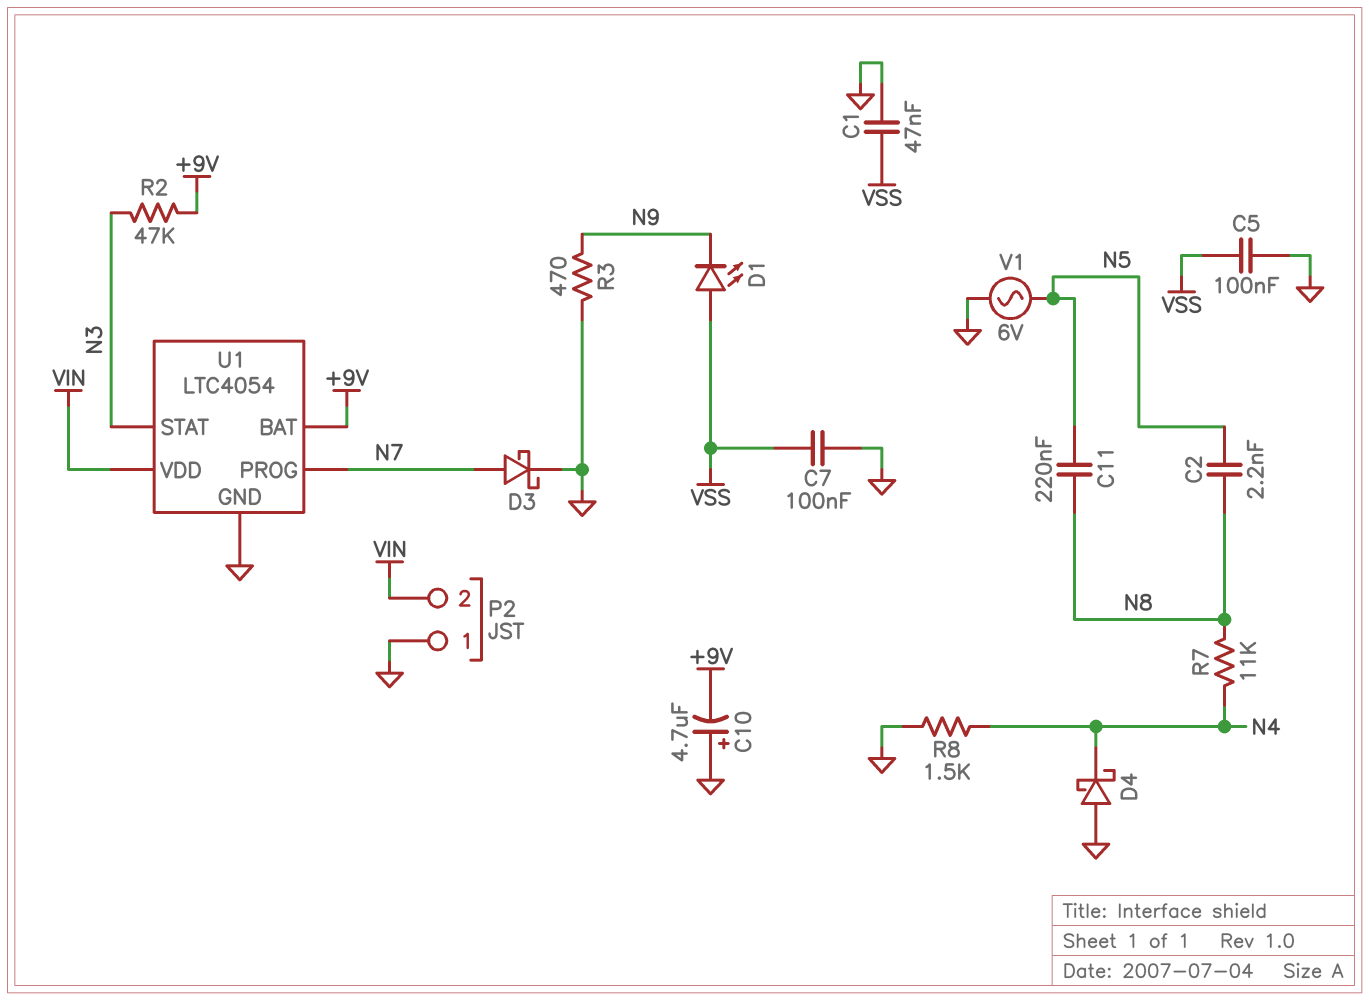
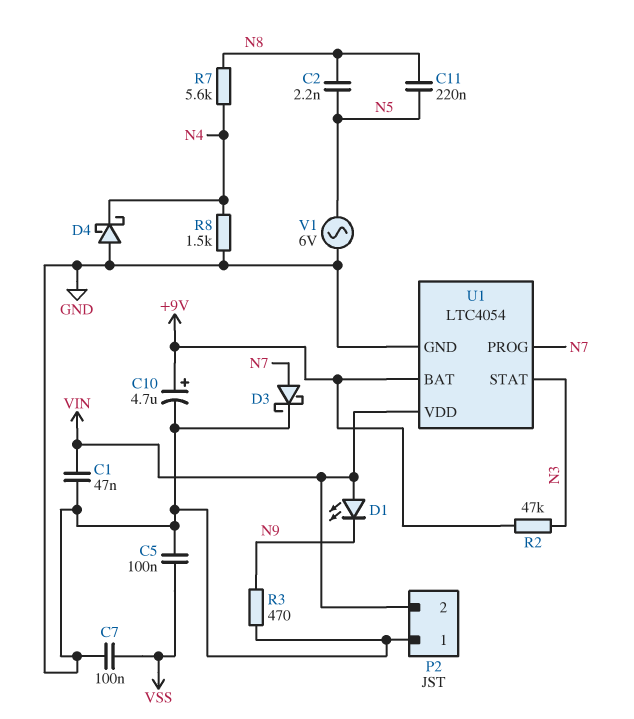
C1: 47nF (GND, VSS) -> 47nF (GND, VIN)
C10: 4.7uF (plus GND, minus +9V) -> 4.7uF (plus +9V, minus GND)
D1: LED (A VSS, K N9) -> LED (A VIN, K N9)
R7: 11k (N4, N8) -> 5.6k (N4, N8)

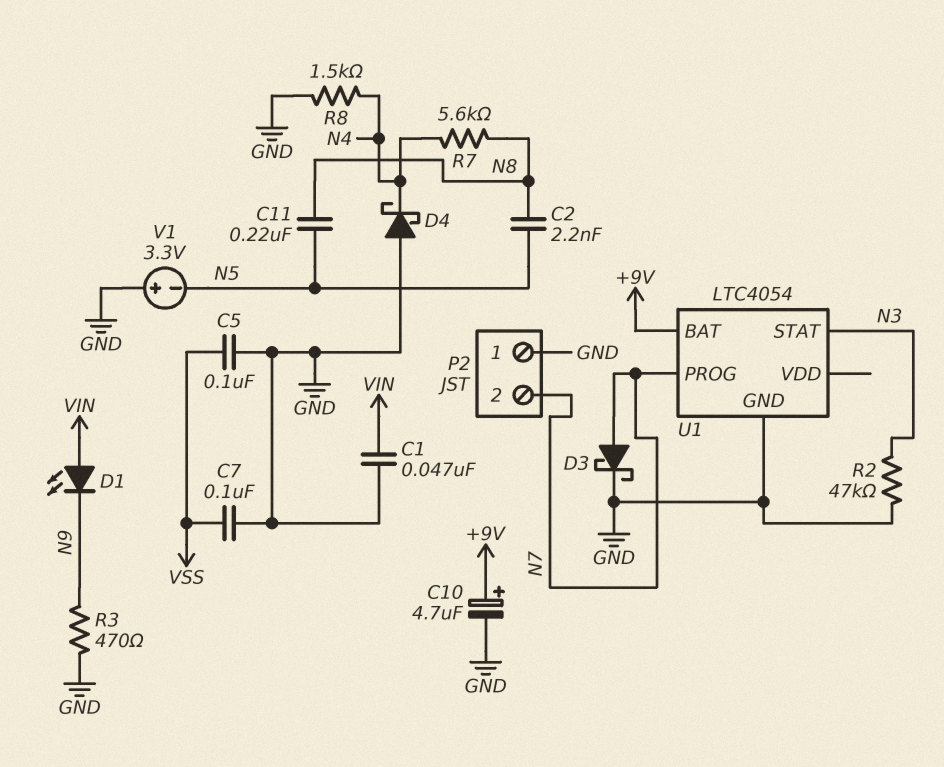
P2 pin 2: VIN -> N7
R2: 47k (+9V, N3) -> 47k (GND, N3)
U1 pin VDD: VIN -> none
V1: AC 6V (GND, N5) -> 3.3V (plus GND, minus N5)

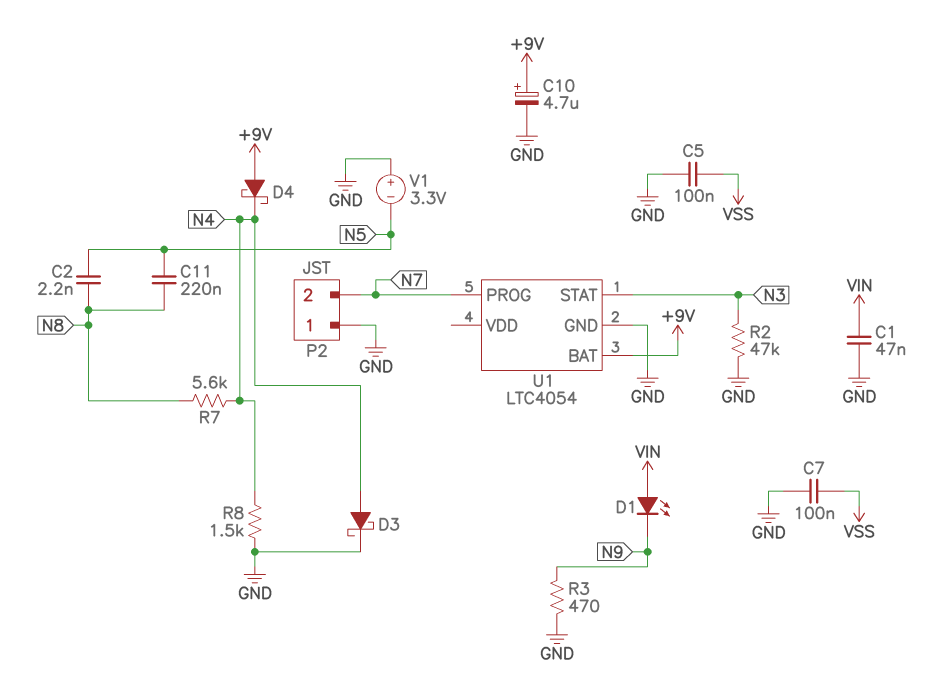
D3: schottky (A N7, K GND) -> schottky (A N4, K GND)
D4: schottky (A GND, K N4) -> schottky (A +9V, K N4)

